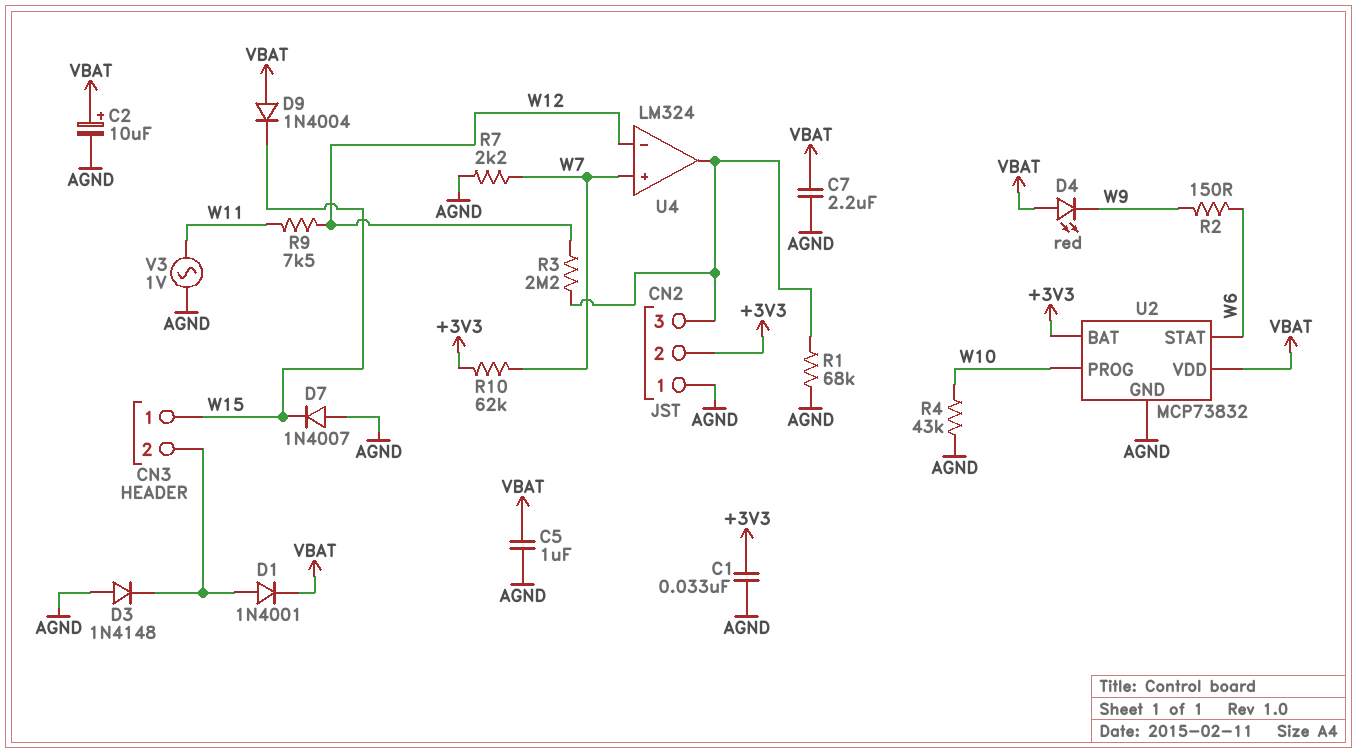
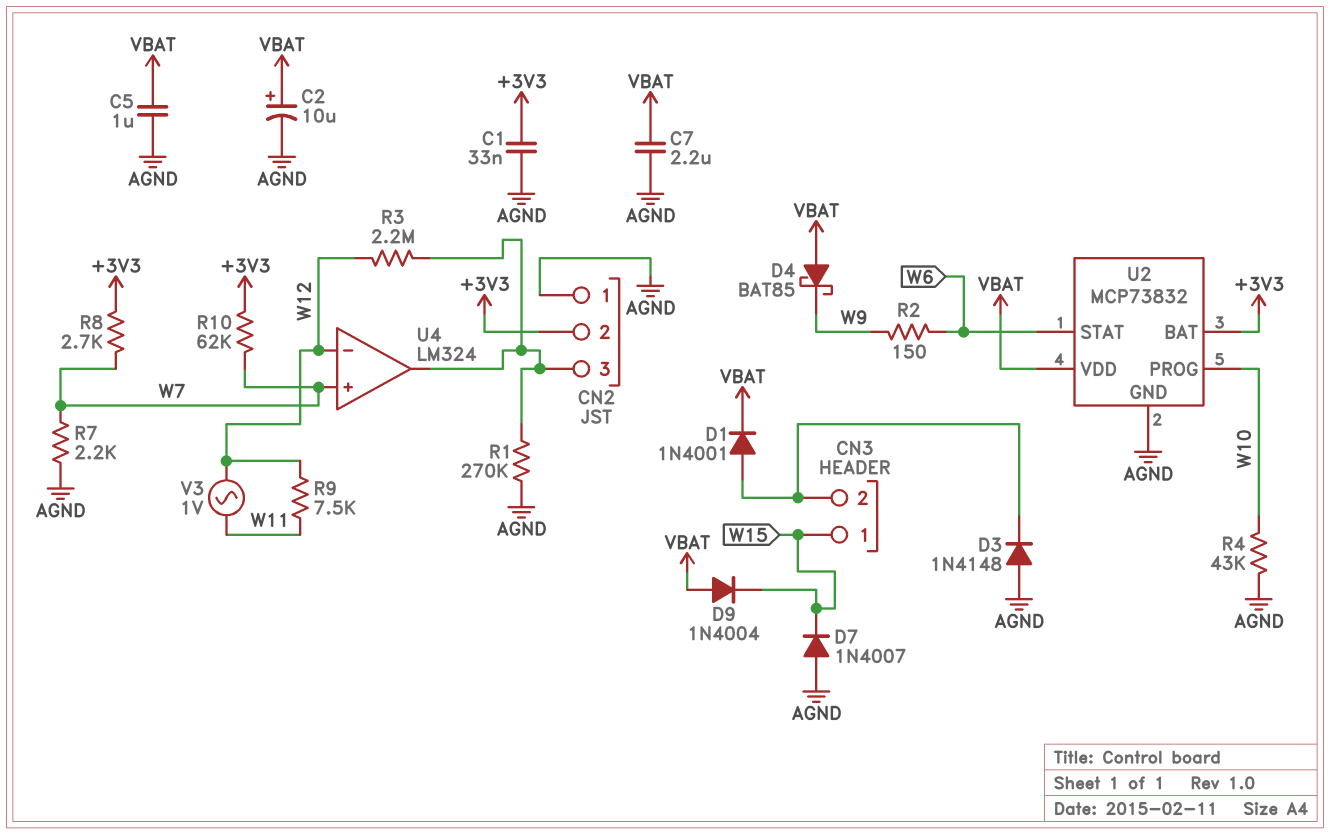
D4: LED red (A VBAT, K W9) -> schottky BAT85 (A VBAT, K W9)
R1: 68k (AGND, CN2/3) -> 270k (AGND, CN2/3)
R8: none -> 2.7k (+3V3, W7)
V3: AC 1V (AGND, W11) -> AC 1V (W11, W12)

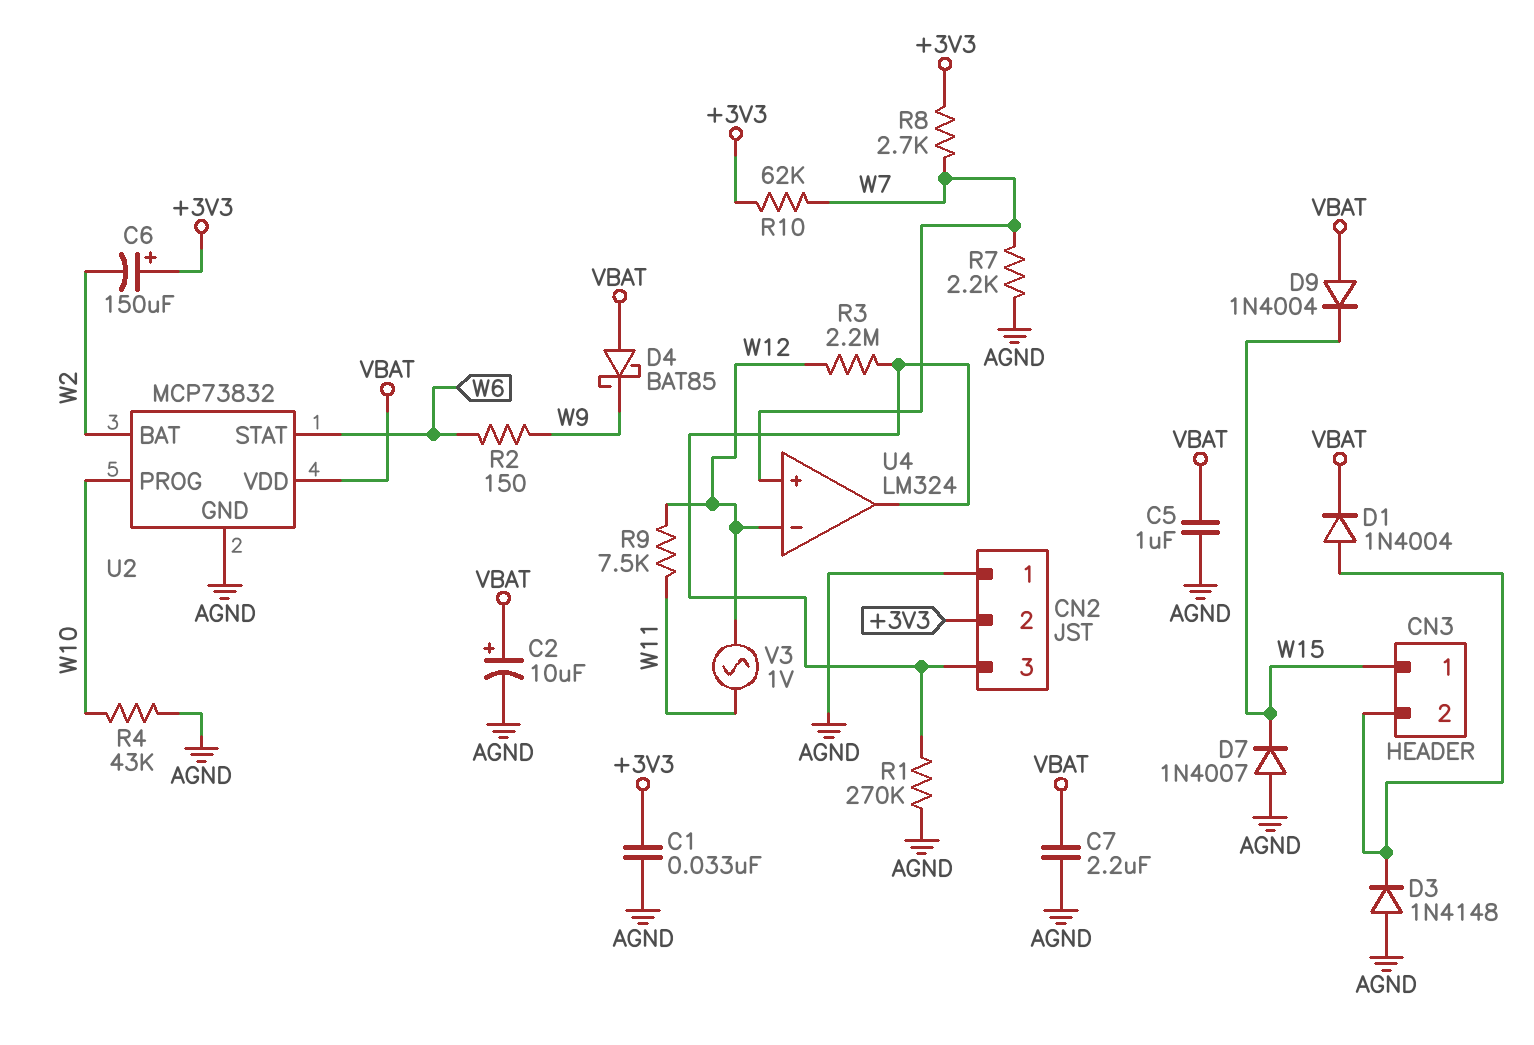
C6: none -> 150uF (plus +3V3, minus W2)
D1: diode 1N4001 (A CN3/2, K VBAT) -> diode 1N4004 (A CN3/2, K VBAT)
U2 pin BAT: +3V3 -> W2

